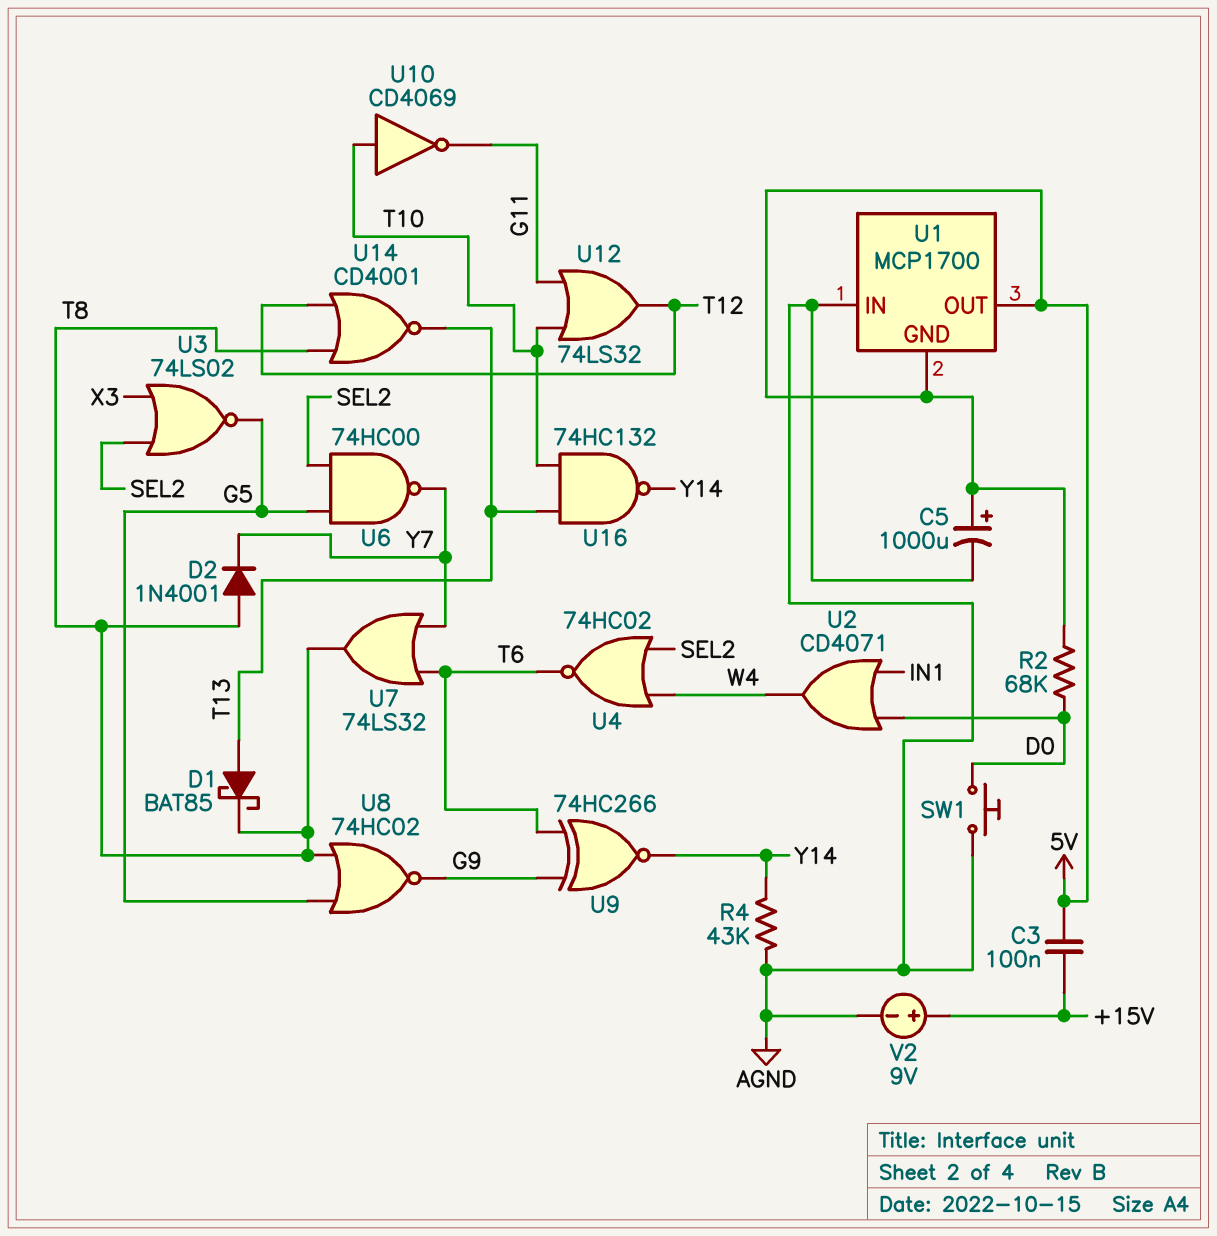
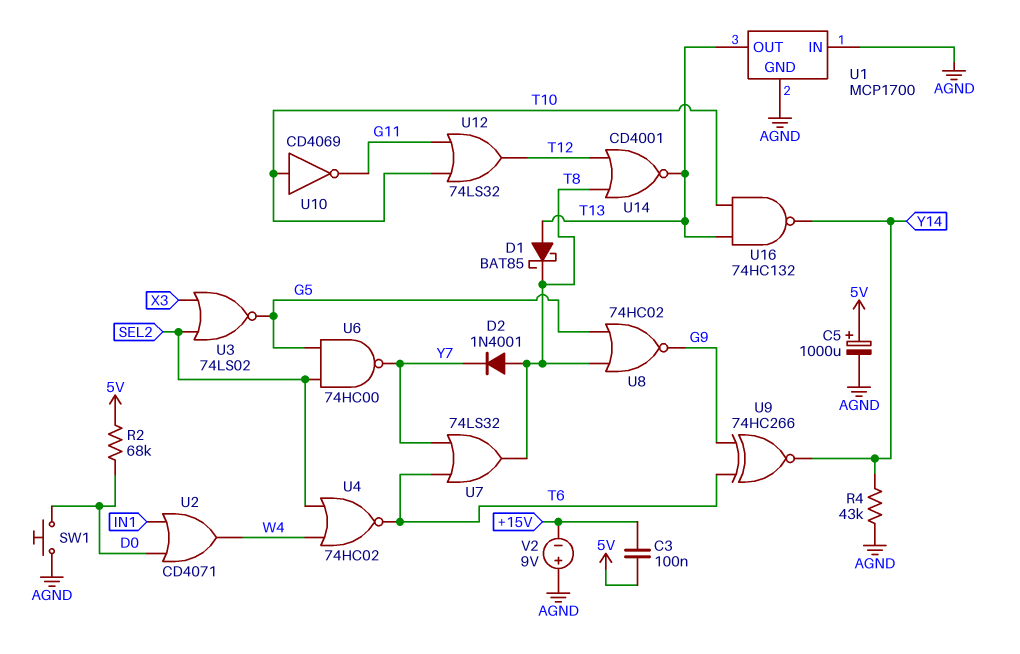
U1 pin GND: 5V -> AGND
U1 pin OUT: 5V -> T13
V2: 9V (plus +15V, minus AGND) -> 9V (plus AGND, minus +15V)

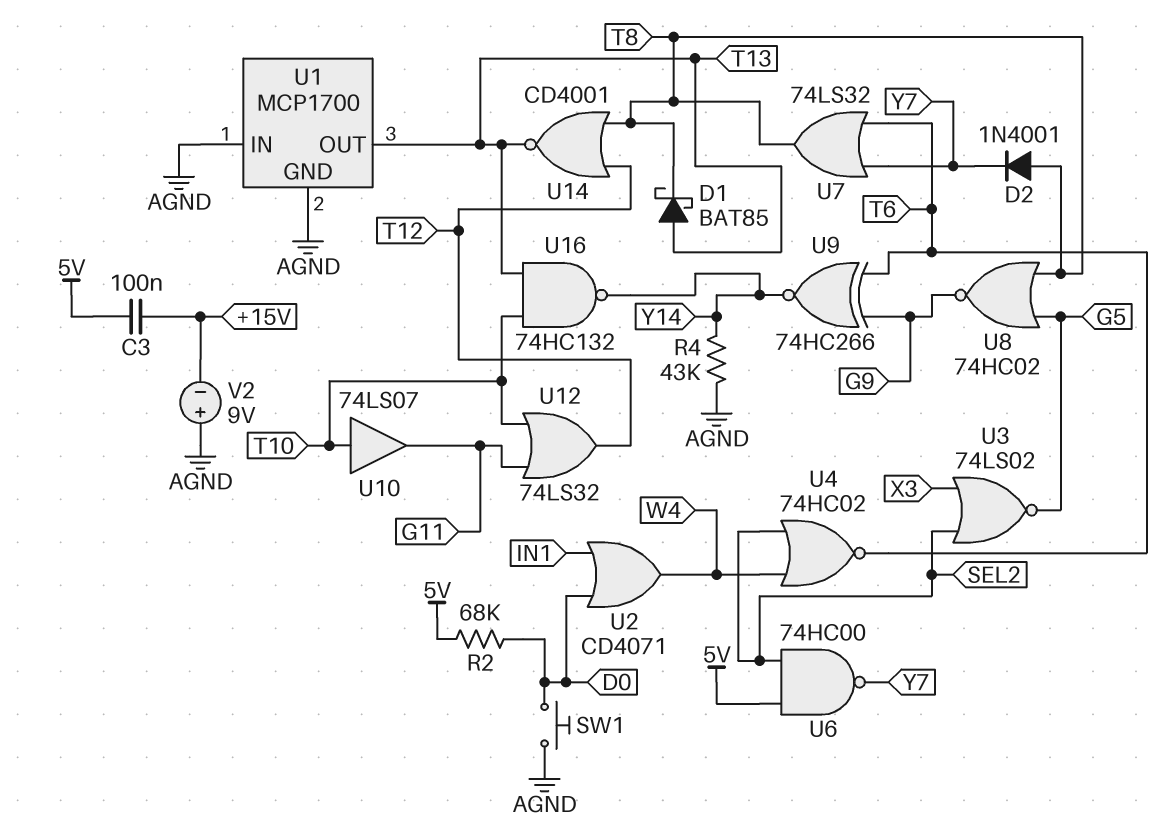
C5: 1000uF (plus 5V, minus AGND) -> none
U6: NAND 74HC00 (in G5, in SEL2, out Y7) -> NAND 74HC00 (in 5V, in SEL2, out Y7)
U10: NOT CD4069 (in T10, out G11) -> buffer 74LS07 (in T10, out G11)

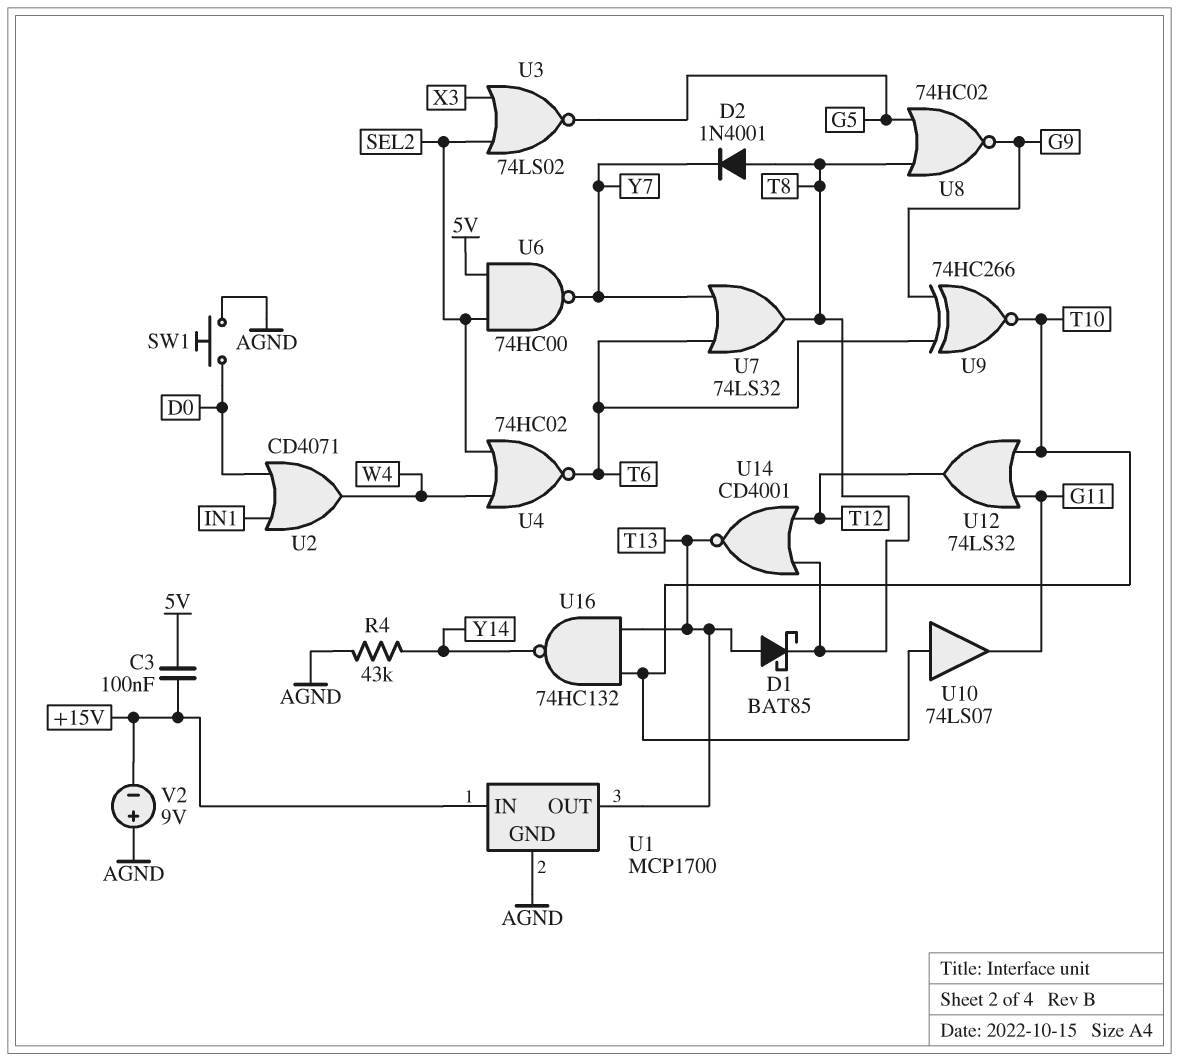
R2: 68k (5V, D0) -> none
U1 pin IN: AGND -> +15V
U9: XNOR 74HC266 (in G9, in T6, out Y14) -> XNOR 74HC266 (in G9, in T6, out T10)

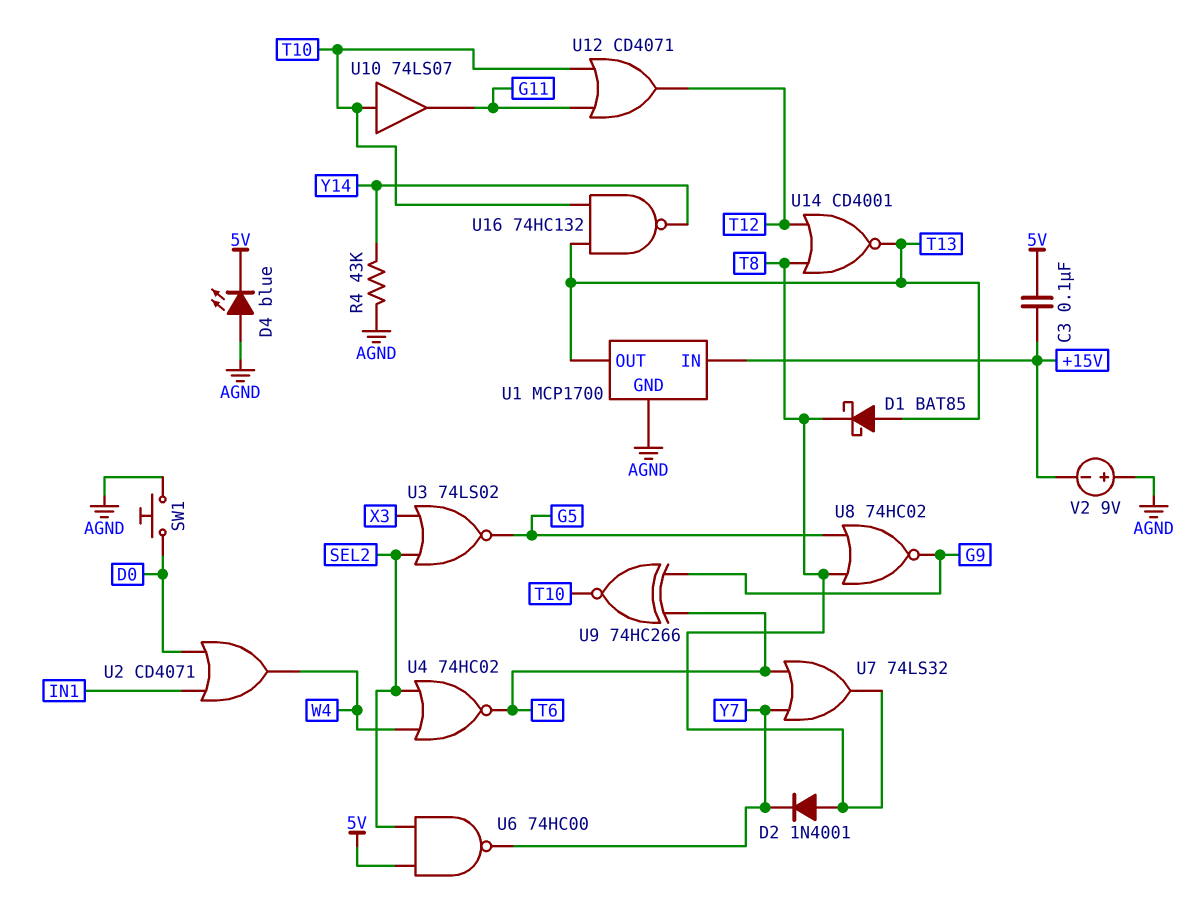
D4: none -> LED blue (A AGND, K 5V)
U12: OR 74LS32 (in G11, in T10, out T12) -> OR CD4071 (in G11, in T10, out T12)

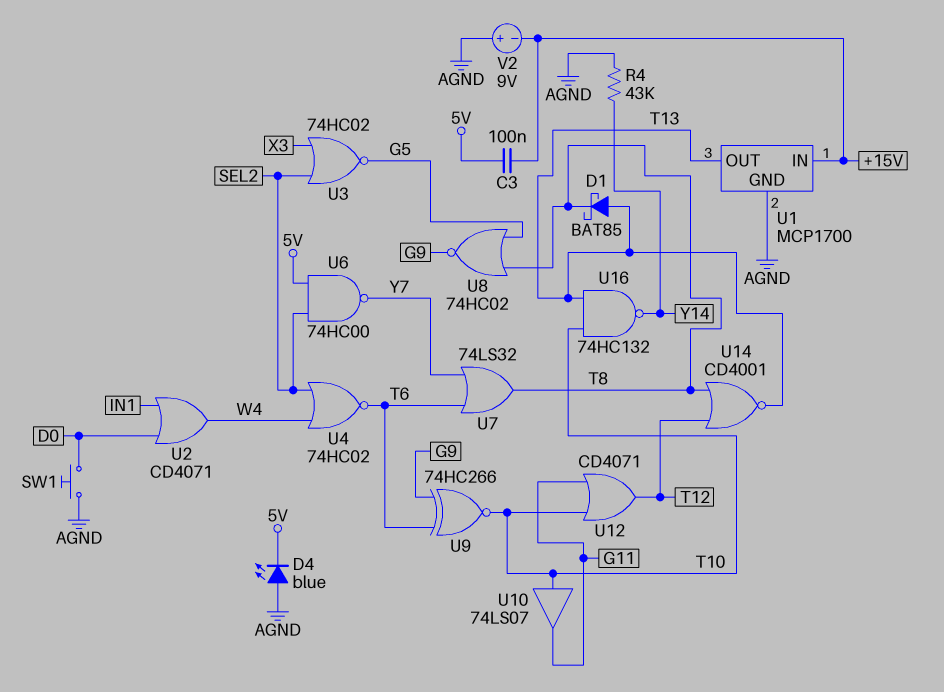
D2: diode 1N4001 (A T8, K Y7) -> none
U3: NOR 74LS02 (in SEL2, in X3, out G5) -> NOR 74HC02 (in SEL2, in X3, out G5)

